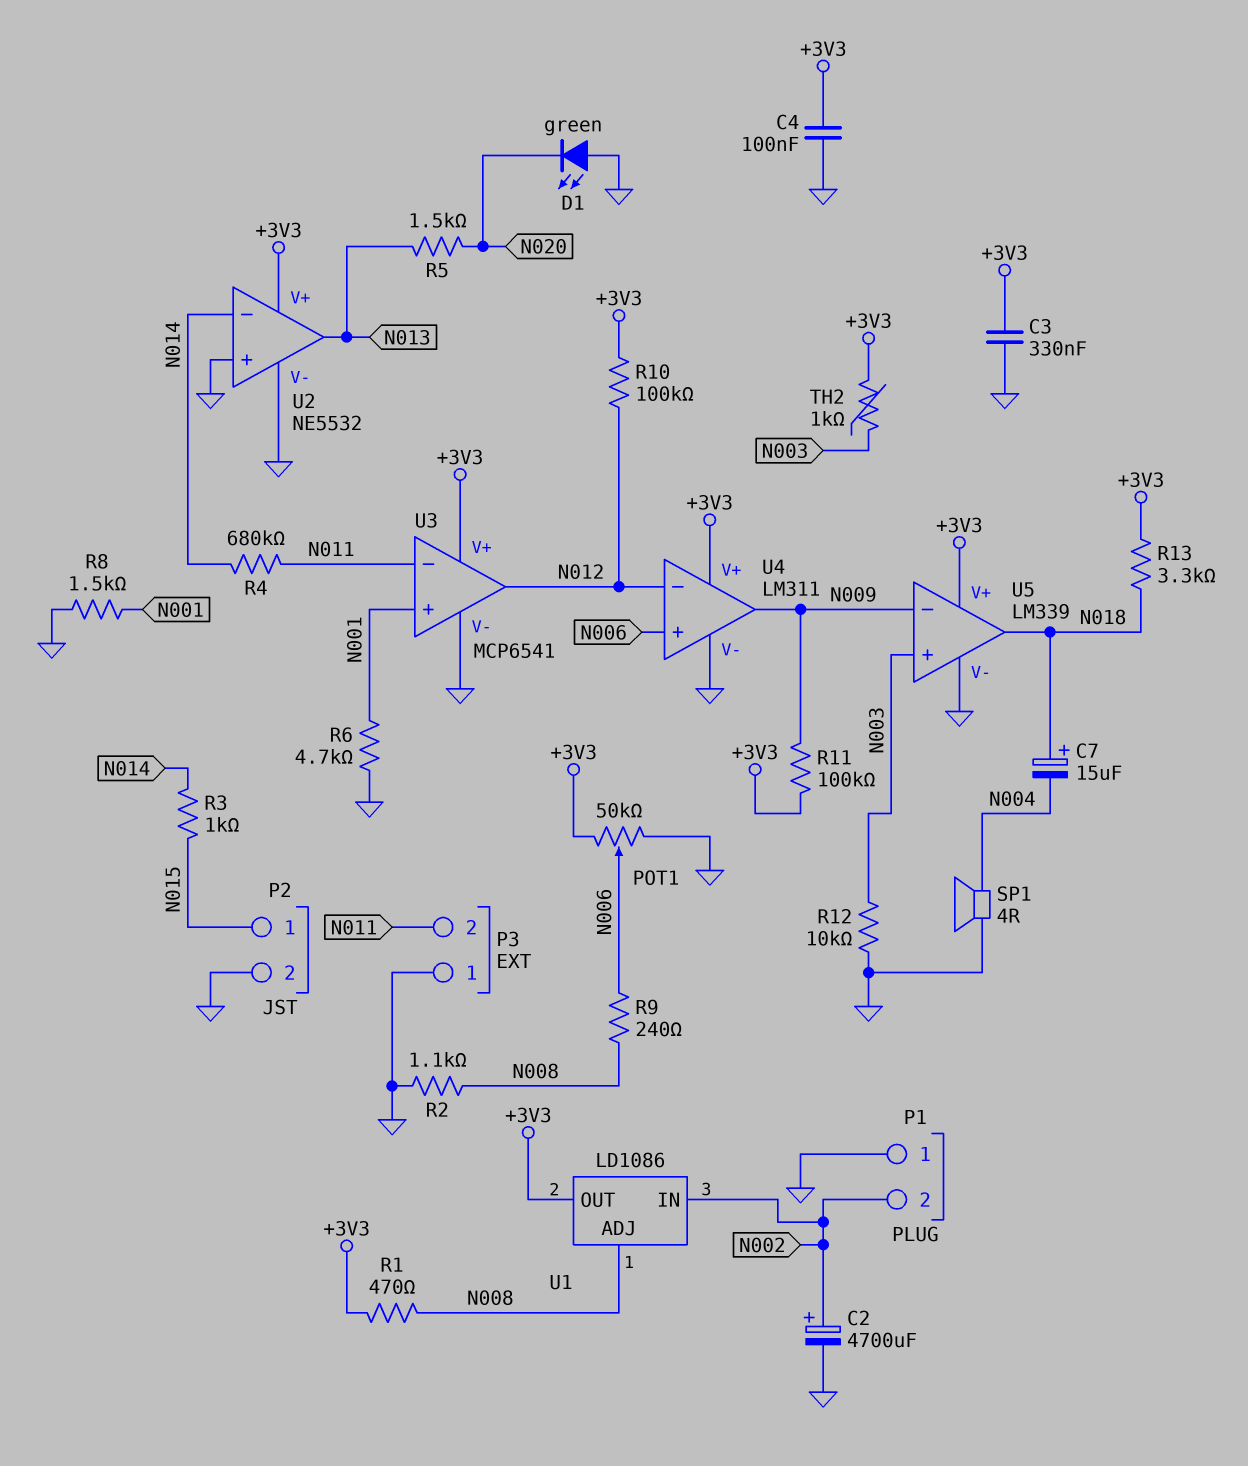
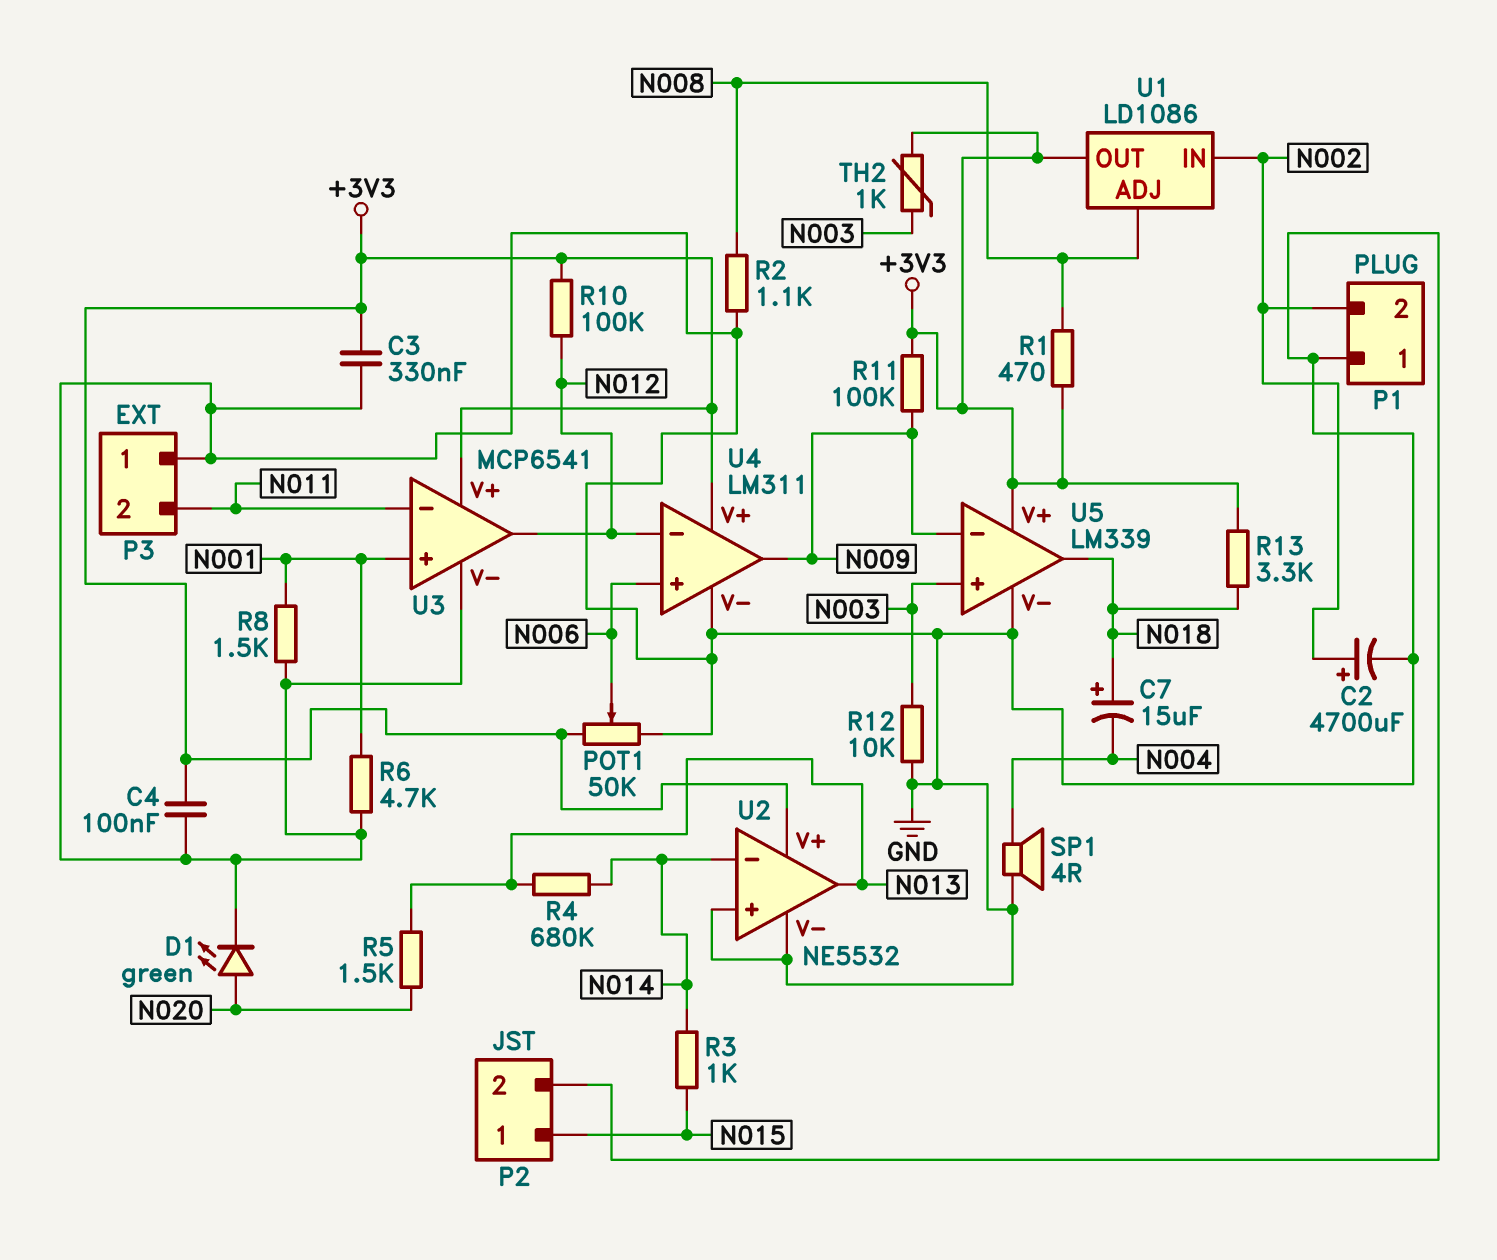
D1: LED green (A GND, K N020) -> LED green (A N020, K GND)
R4: 680k (N011, N014) -> 680k (N013, N014)
R9: 240 (N006, N008) -> none

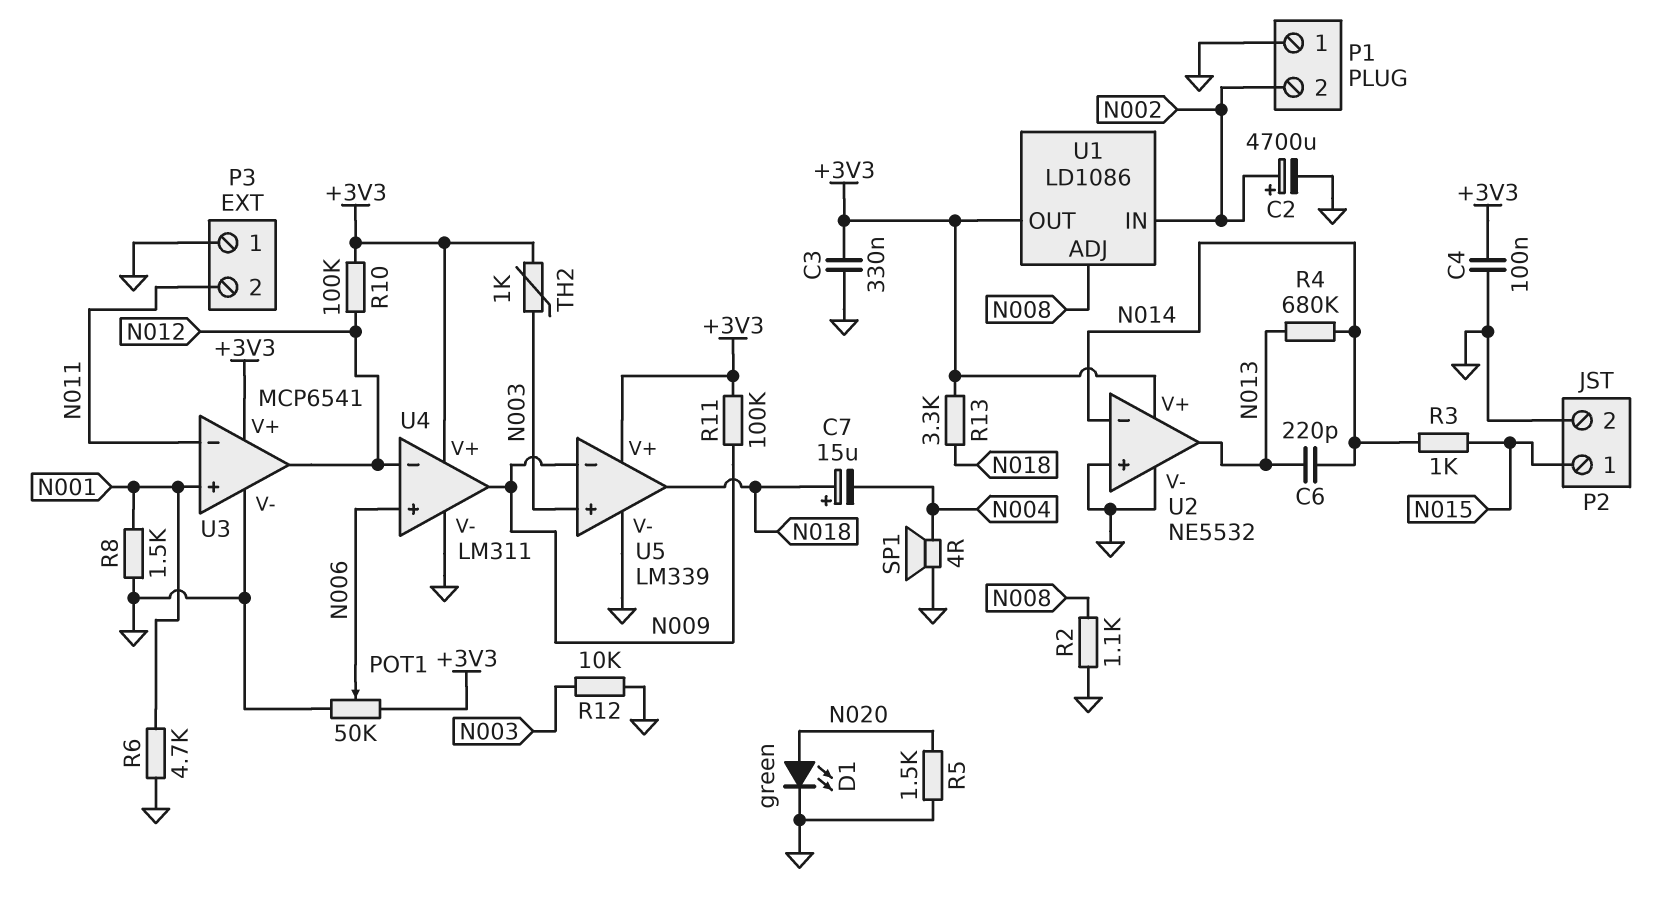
C6: none -> 220pF (N013, N014)
R1: 470 (+3V3, N008) -> none
R5: 1.5k (N013, N020) -> 1.5k (GND, N020)

